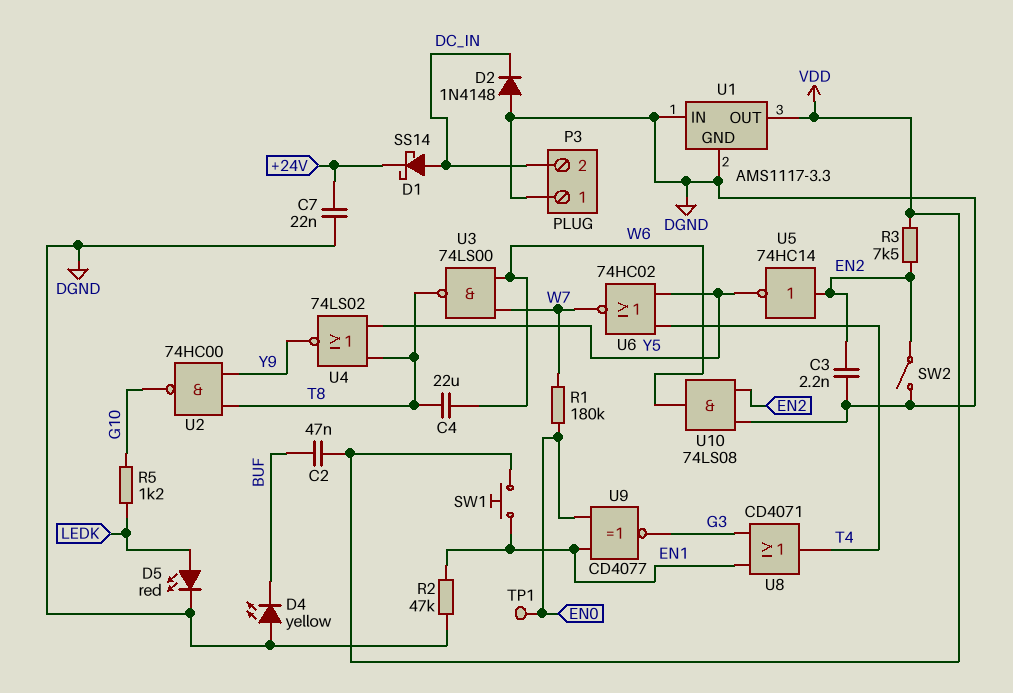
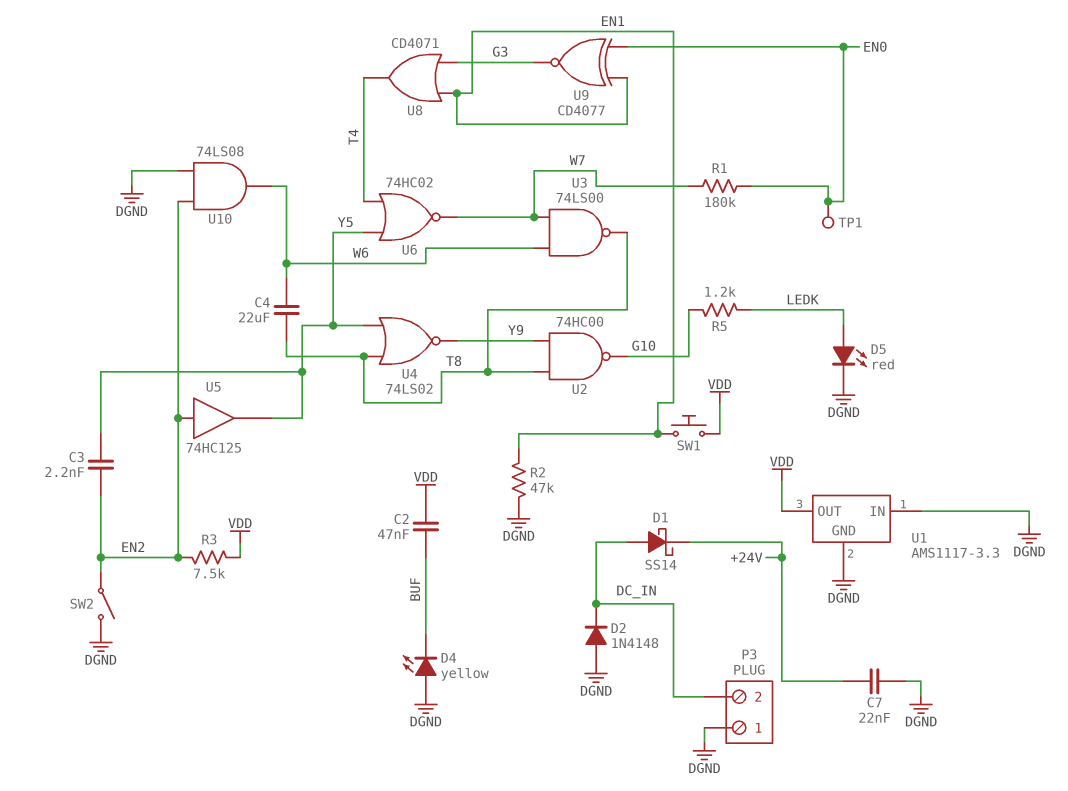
C3: 2.2nF (DGND, EN2) -> 2.2nF (EN2, Y5)
U5: NOT 74HC14 (in EN2, out Y5) -> buffer 74HC125 (in EN2, out Y5)

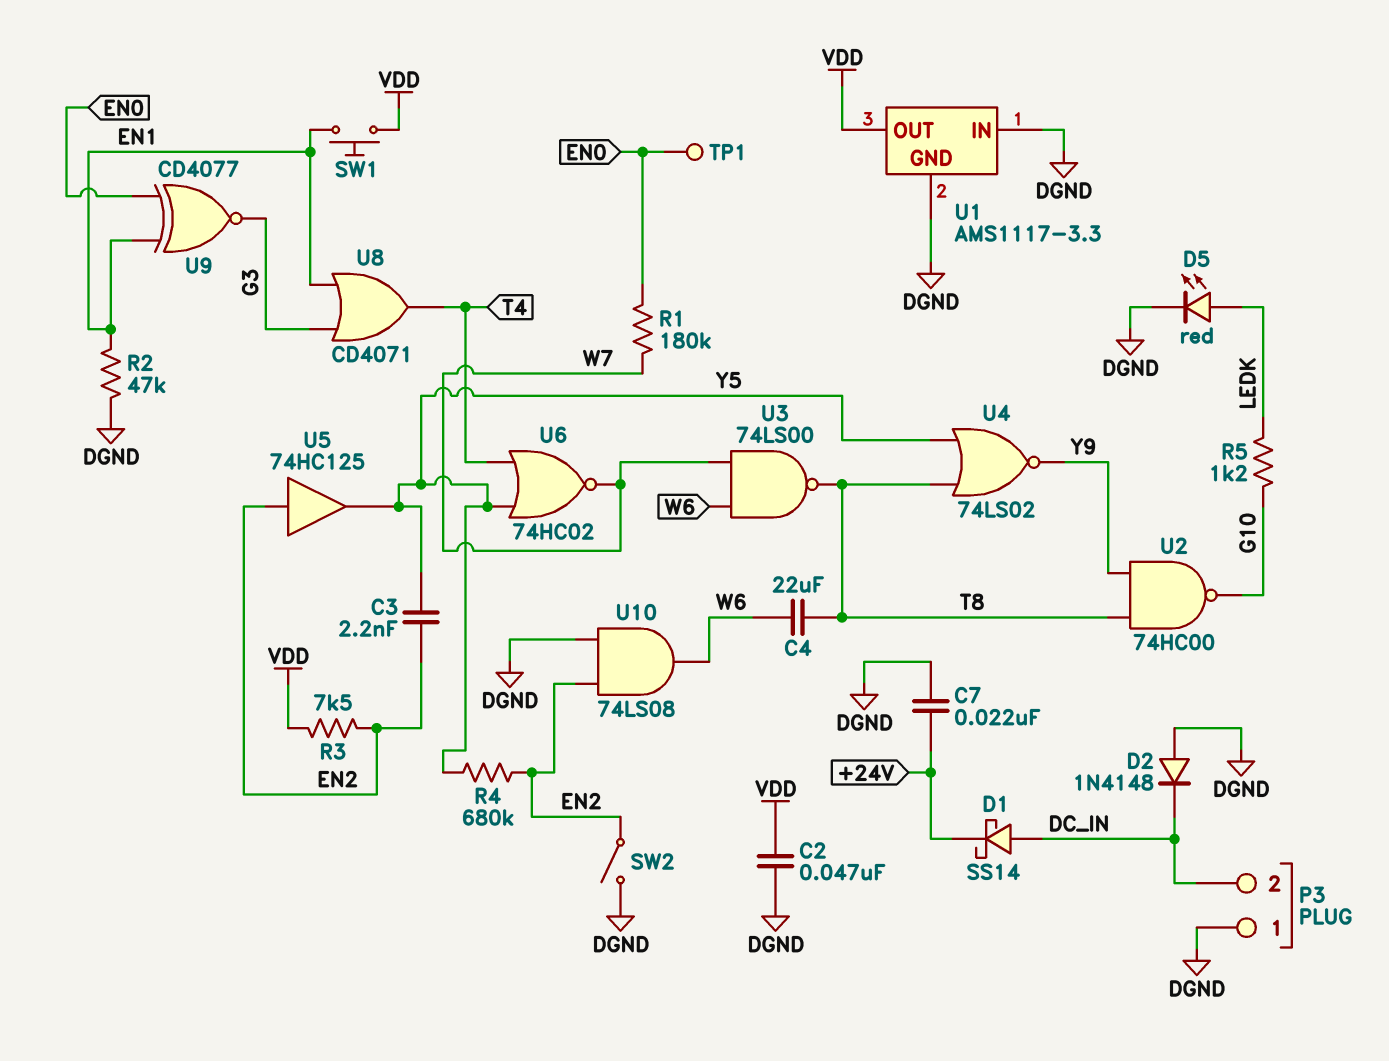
C2: 47nF (BUF, VDD) -> 47nF (DGND, VDD)
D4: LED yellow (A DGND, K BUF) -> none
R4: none -> 680k (EN2, Y5)

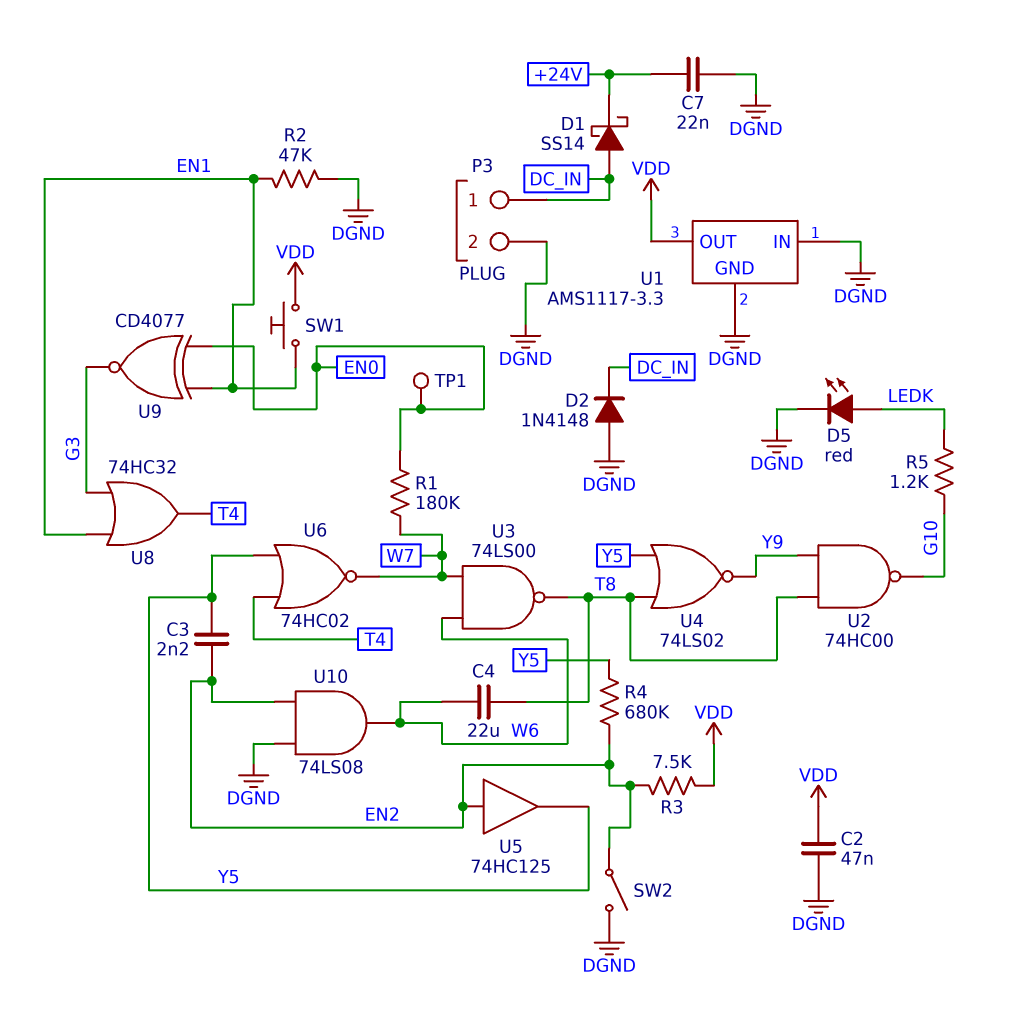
P3 pin 1: DGND -> DC_IN
P3 pin 2: DC_IN -> DGND
U8: OR CD4071 (in EN1, in G3, out T4) -> OR 74HC32 (in EN1, in G3, out T4)

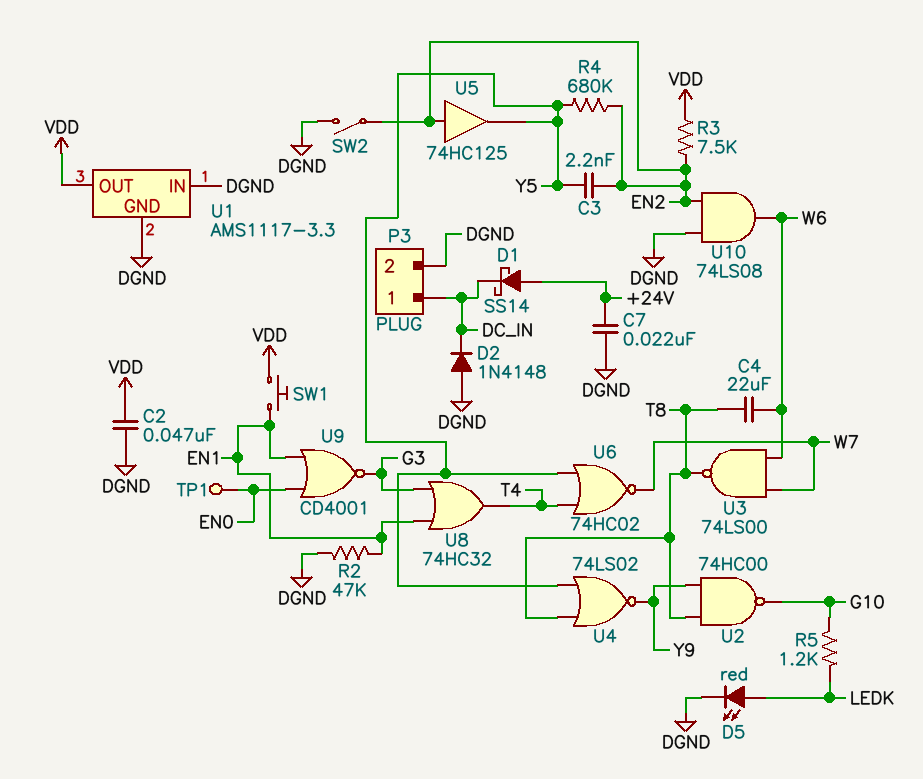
D1: schottky SS14 (A DC_IN, K +24V) -> schottky SS14 (A +24V, K DC_IN)
R1: 180k (EN0, W7) -> none
U9: XNOR CD4077 (in EN0, in EN1, out G3) -> NOR CD4001 (in EN0, in EN1, out G3)

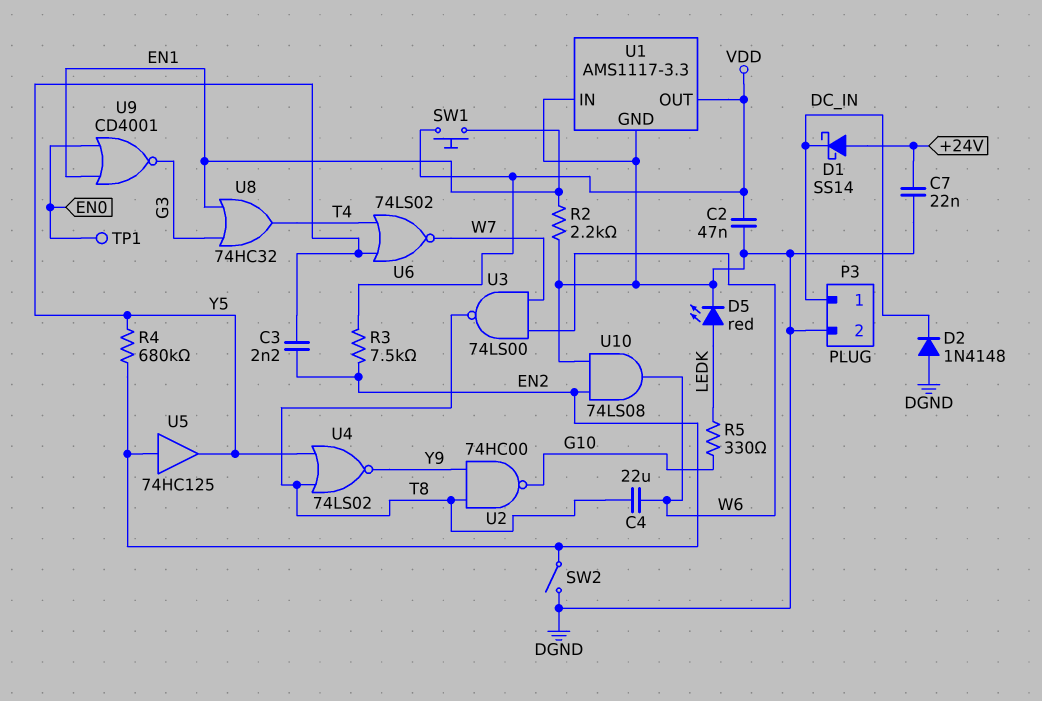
R2: 47k (DGND, EN1) -> 2.2k (DGND, EN1)
R5: 1.2k (G10, LEDK) -> 330 (G10, LEDK)
U6: NOR 74HC02 (in T4, in Y5, out W7) -> NOR 74LS02 (in T4, in Y5, out W7)

